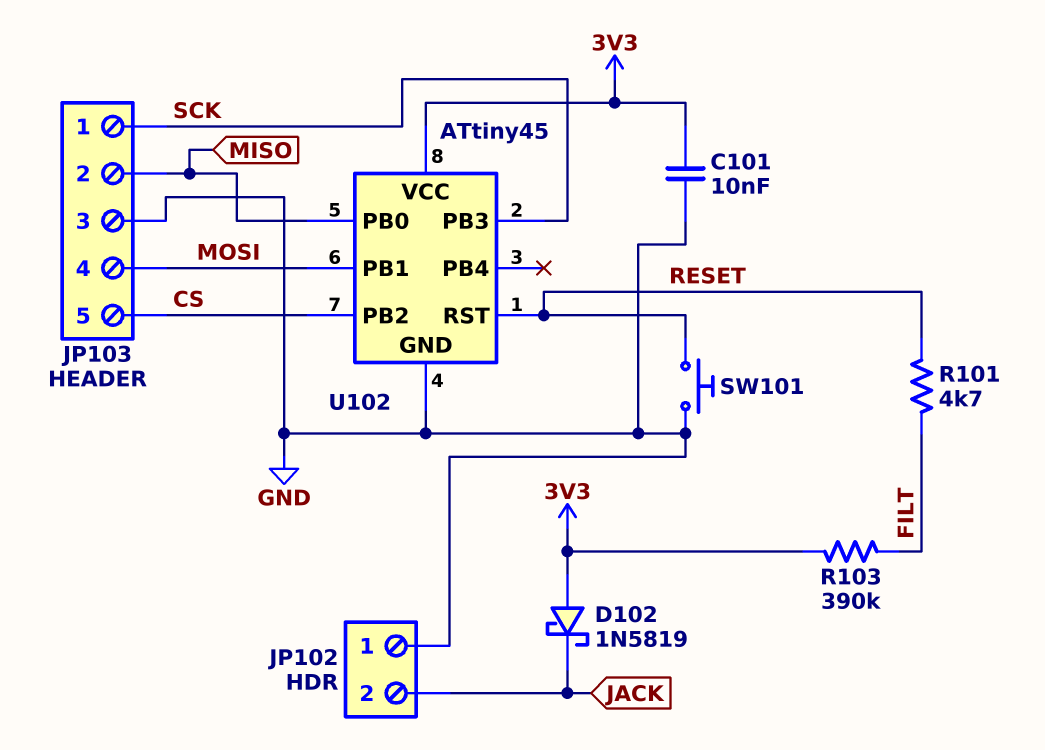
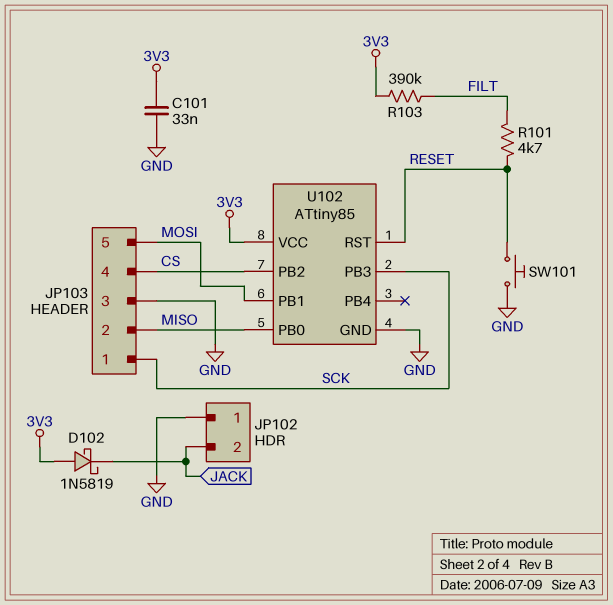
C101: 10nF (3V3, GND) -> 33nF (3V3, GND)
JP103 pin 4: MOSI -> CS
JP103 pin 5: CS -> MOSI
U102: ATtiny45 -> ATtiny85

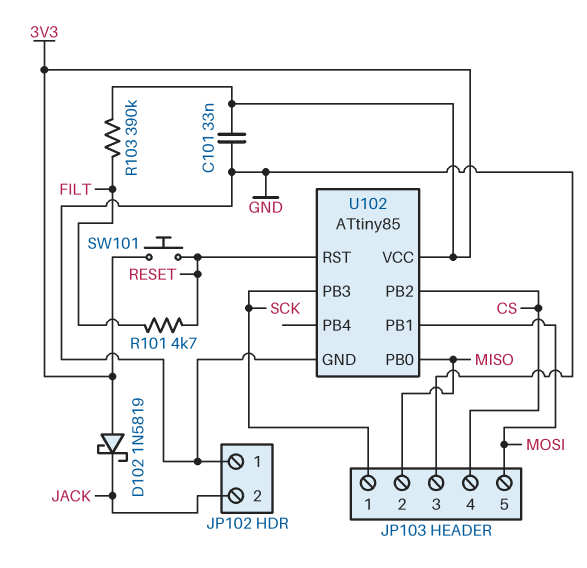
SW101: button (GND, RESET) -> button (3V3, RESET)

